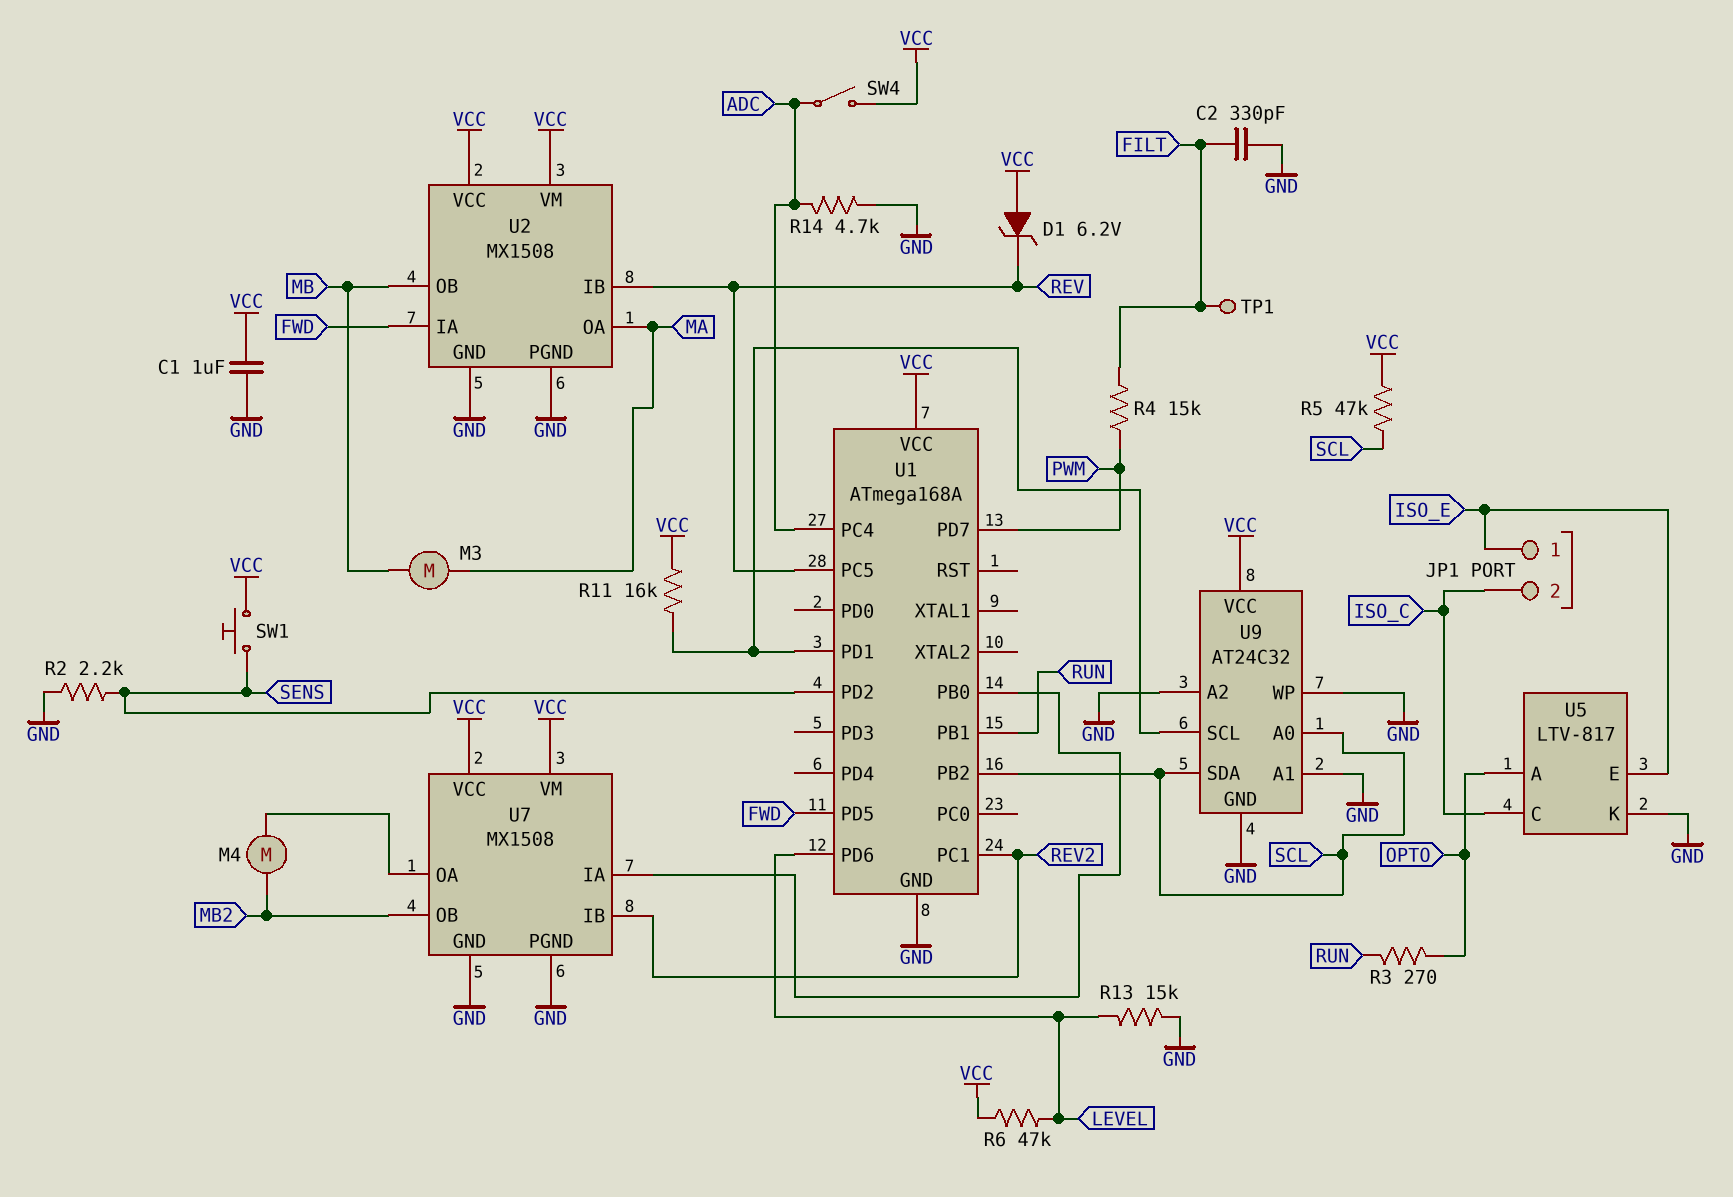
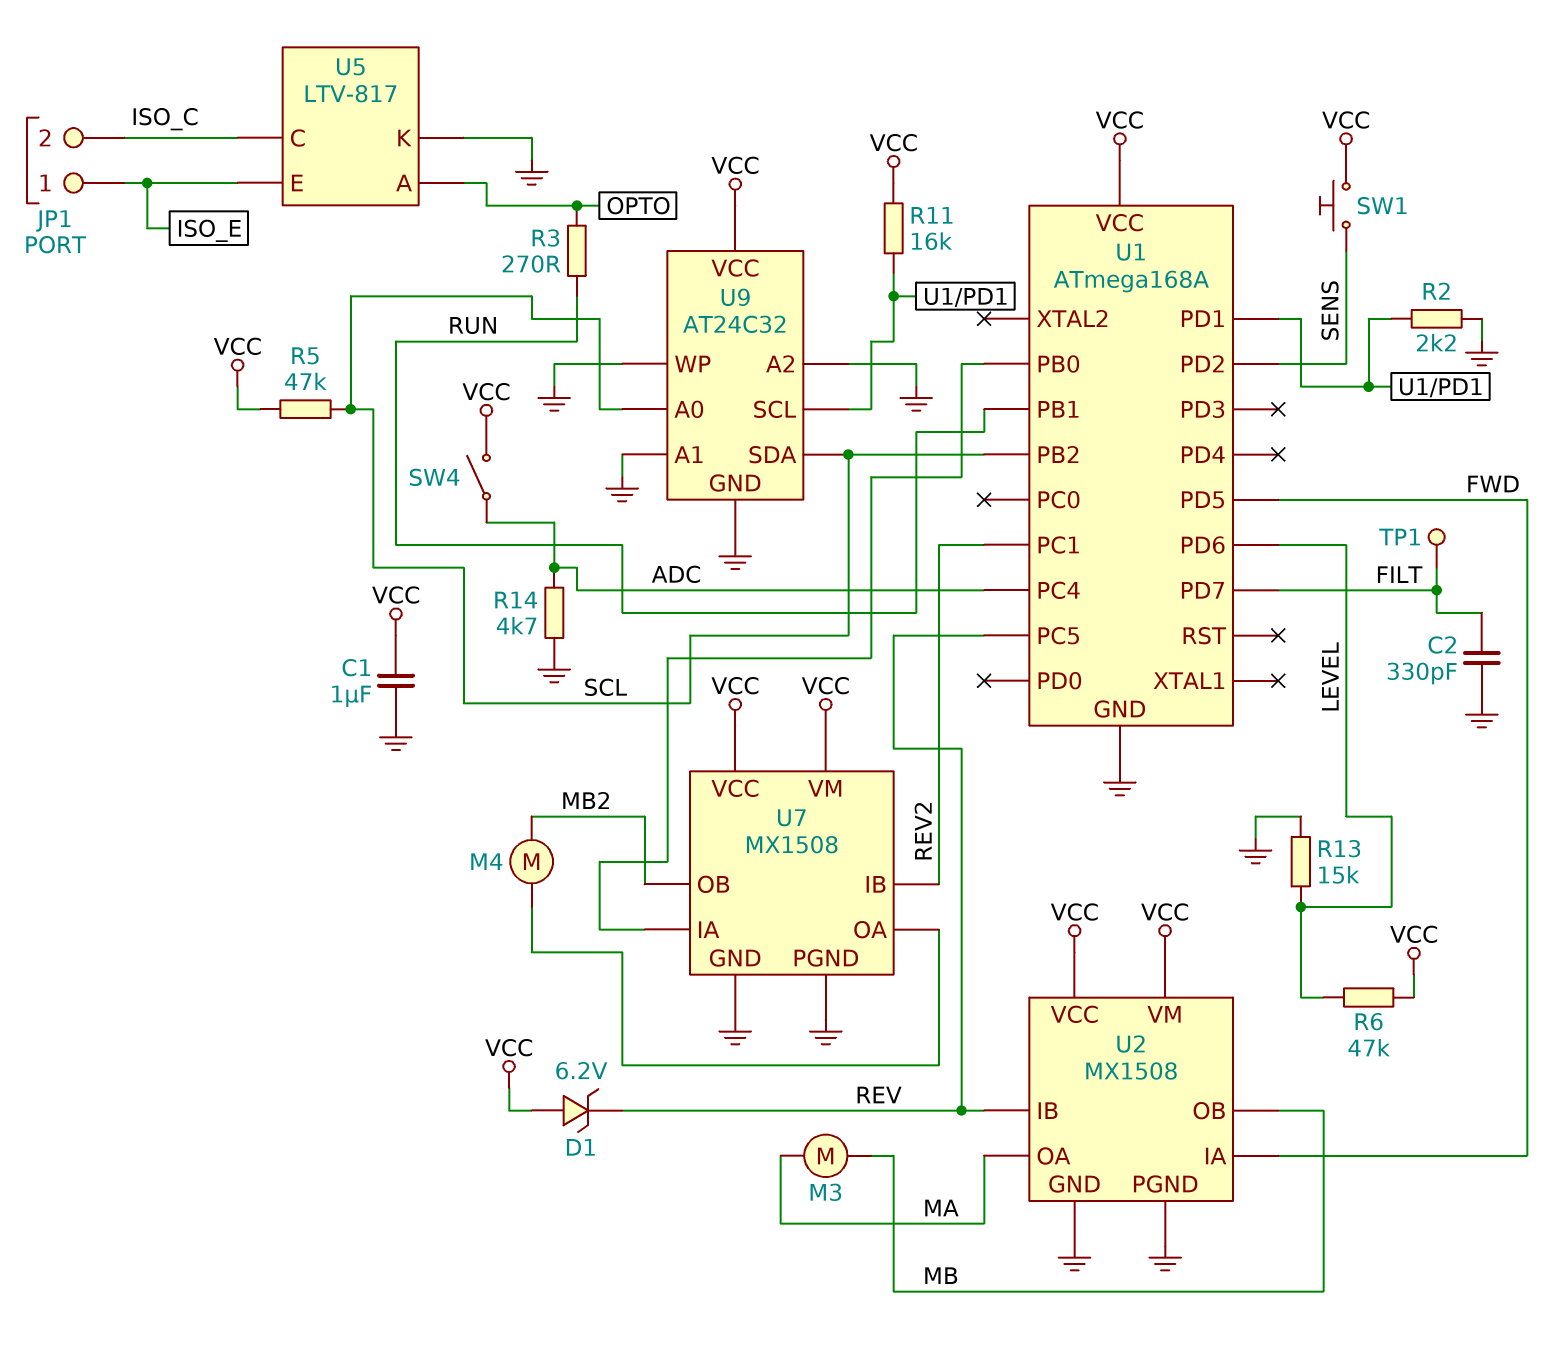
R2: 2.2k (GND, SENS) -> 2.2k (GND, U1/PD1)
R4: 15k (FILT, PWM) -> none
U1 pin PD7: PWM -> FILT

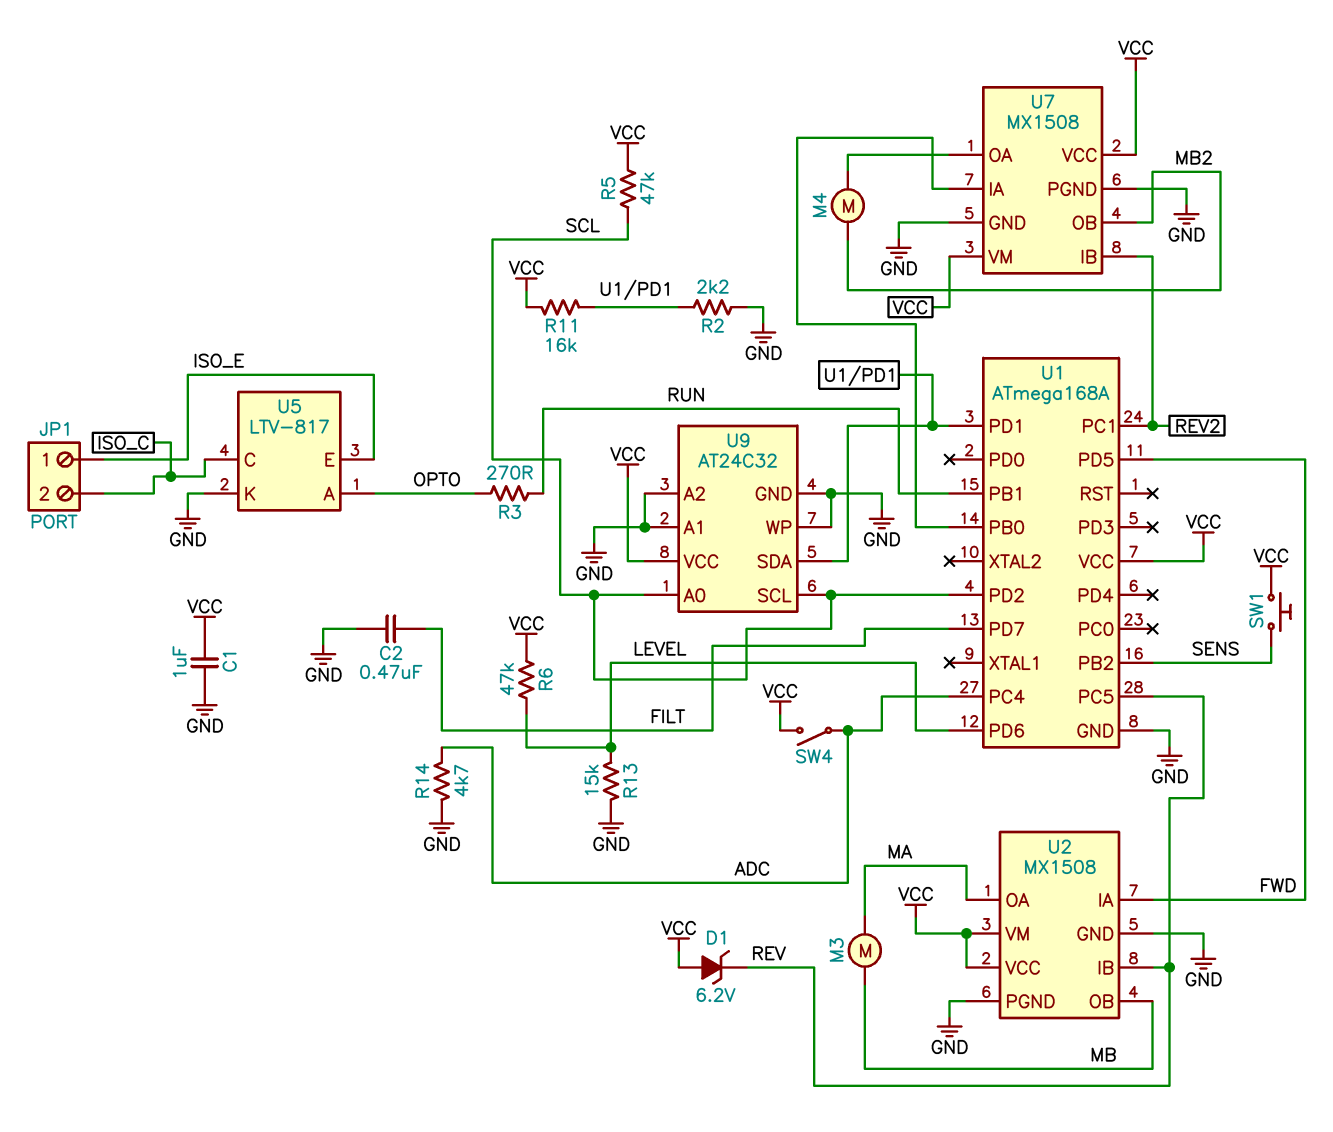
C2: 330pF (FILT, GND) -> 470nF (FILT, GND)
TP1: test point (FILT) -> none
U1 pin PB2: SCL -> SENS
U1 pin PD2: SENS -> SCL
U9 pin SCL: U1/PD1 -> SCL
U9 pin SDA: SCL -> U1/PD1

